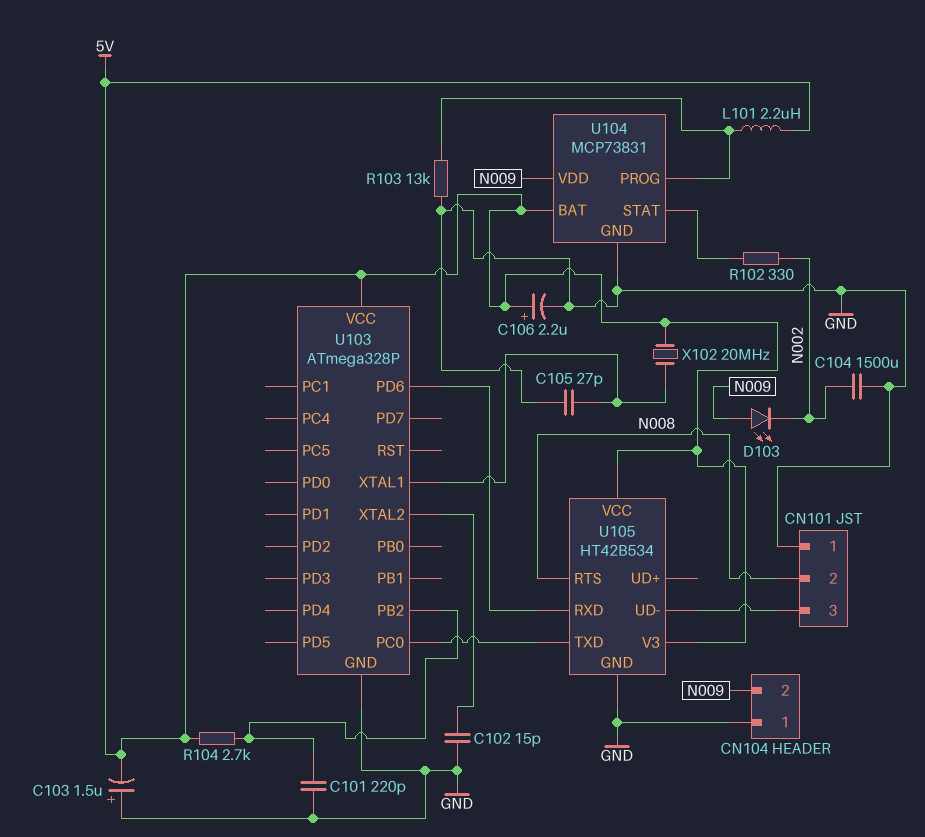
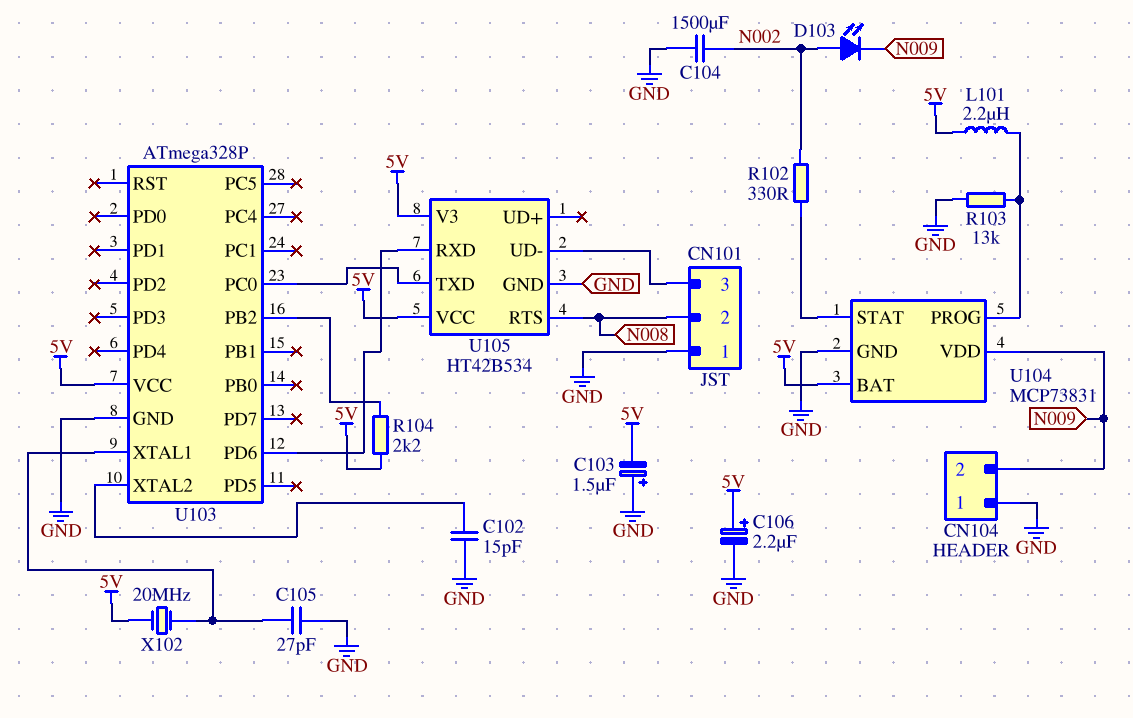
C101: 220pF (GND, U103/PB2) -> none
D103: LED (A N009, K N002) -> LED (A N002, K N009)
R104: 2.7k (5V, U103/PB2) -> 2.2k (5V, U103/PB2)

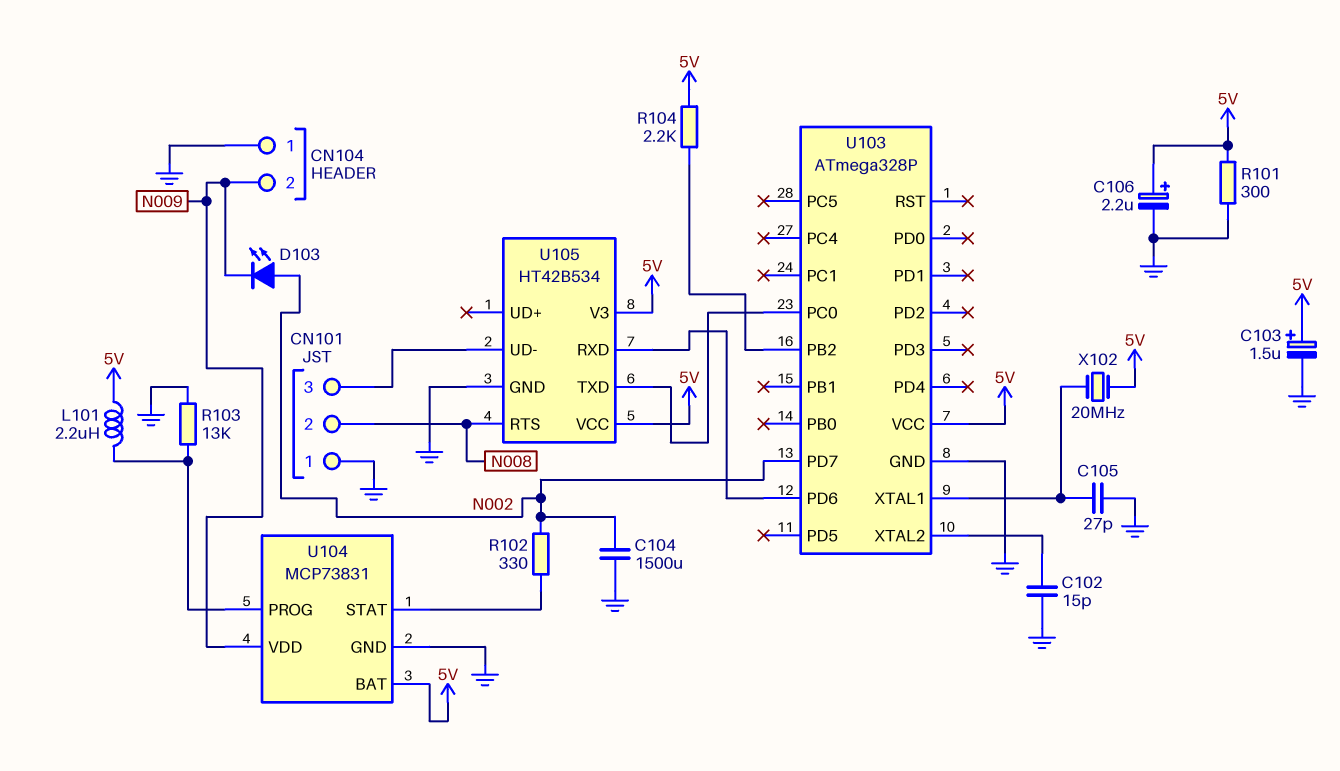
C103: 1.5uF (plus GND, minus 5V) -> 1.5uF (plus 5V, minus GND)
R101: none -> 300 (5V, GND)
U103 pin PD7: none -> N002

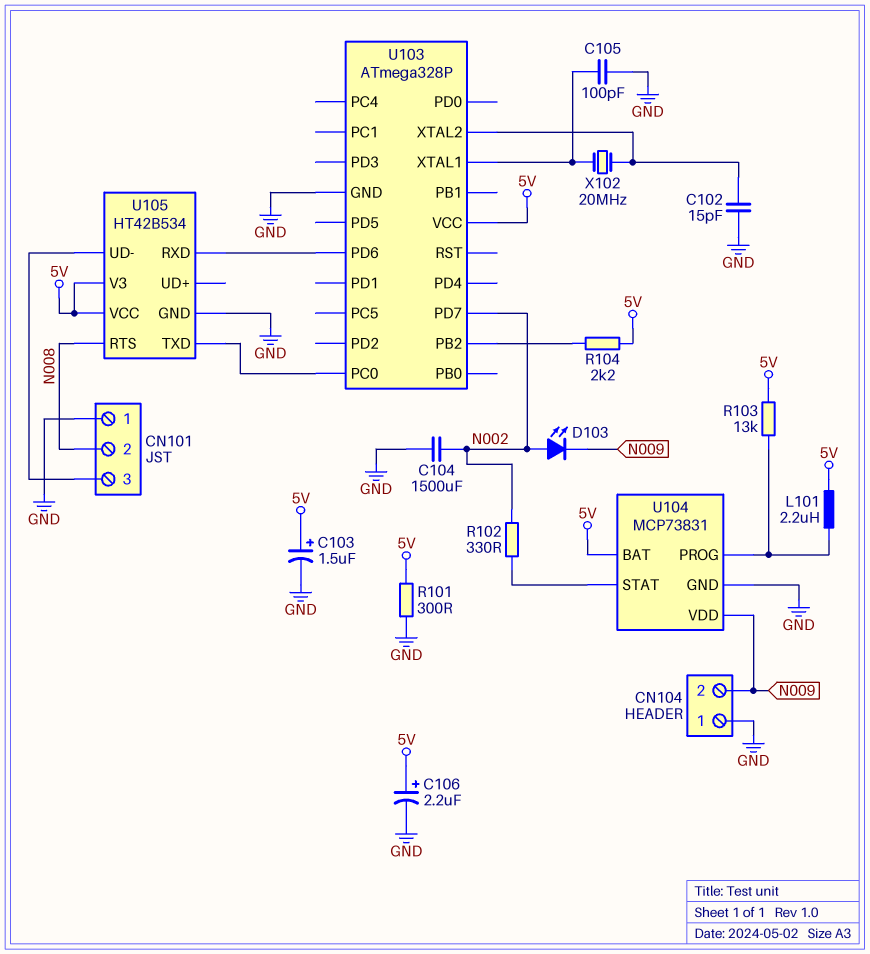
C105: 27pF (GND, U103/XTAL1) -> 100pF (GND, U103/XTAL1)
R103: 13k (GND, U104/PROG) -> 13k (5V, U104/PROG)
X102: 20MHz (5V, U103/XTAL1) -> 20MHz (U103/XTAL1, U103/XTAL2)

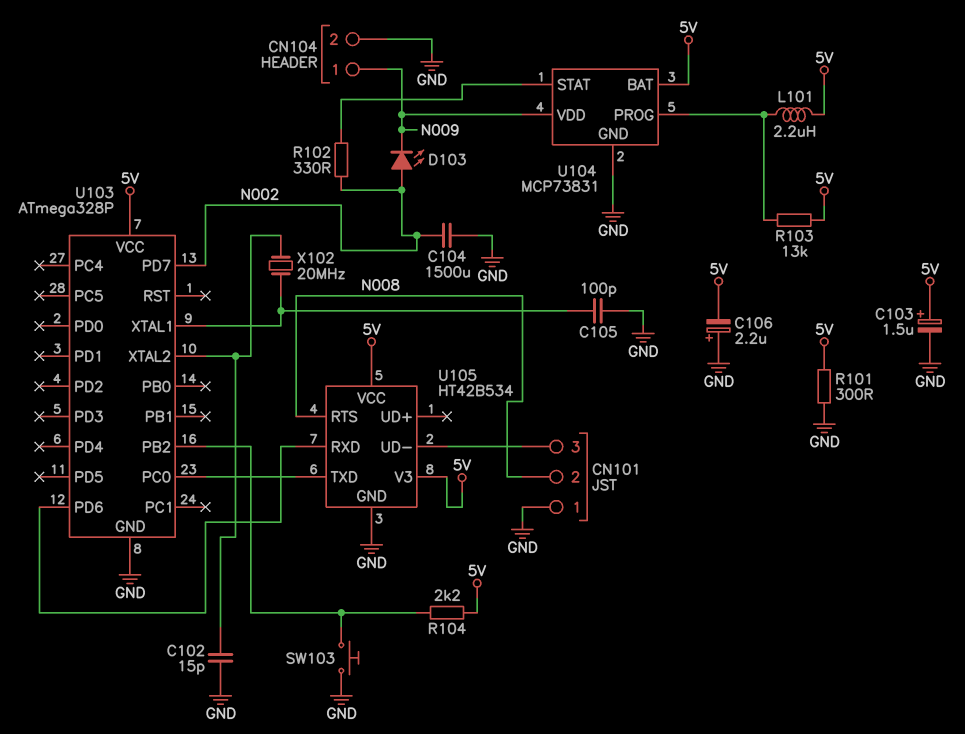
C106: 2.2uF (plus 5V, minus GND) -> 2.2uF (plus GND, minus 5V)
CN104 pin 1: GND -> N009
CN104 pin 2: N009 -> GND
SW103: none -> button (GND, U103/PB2)

